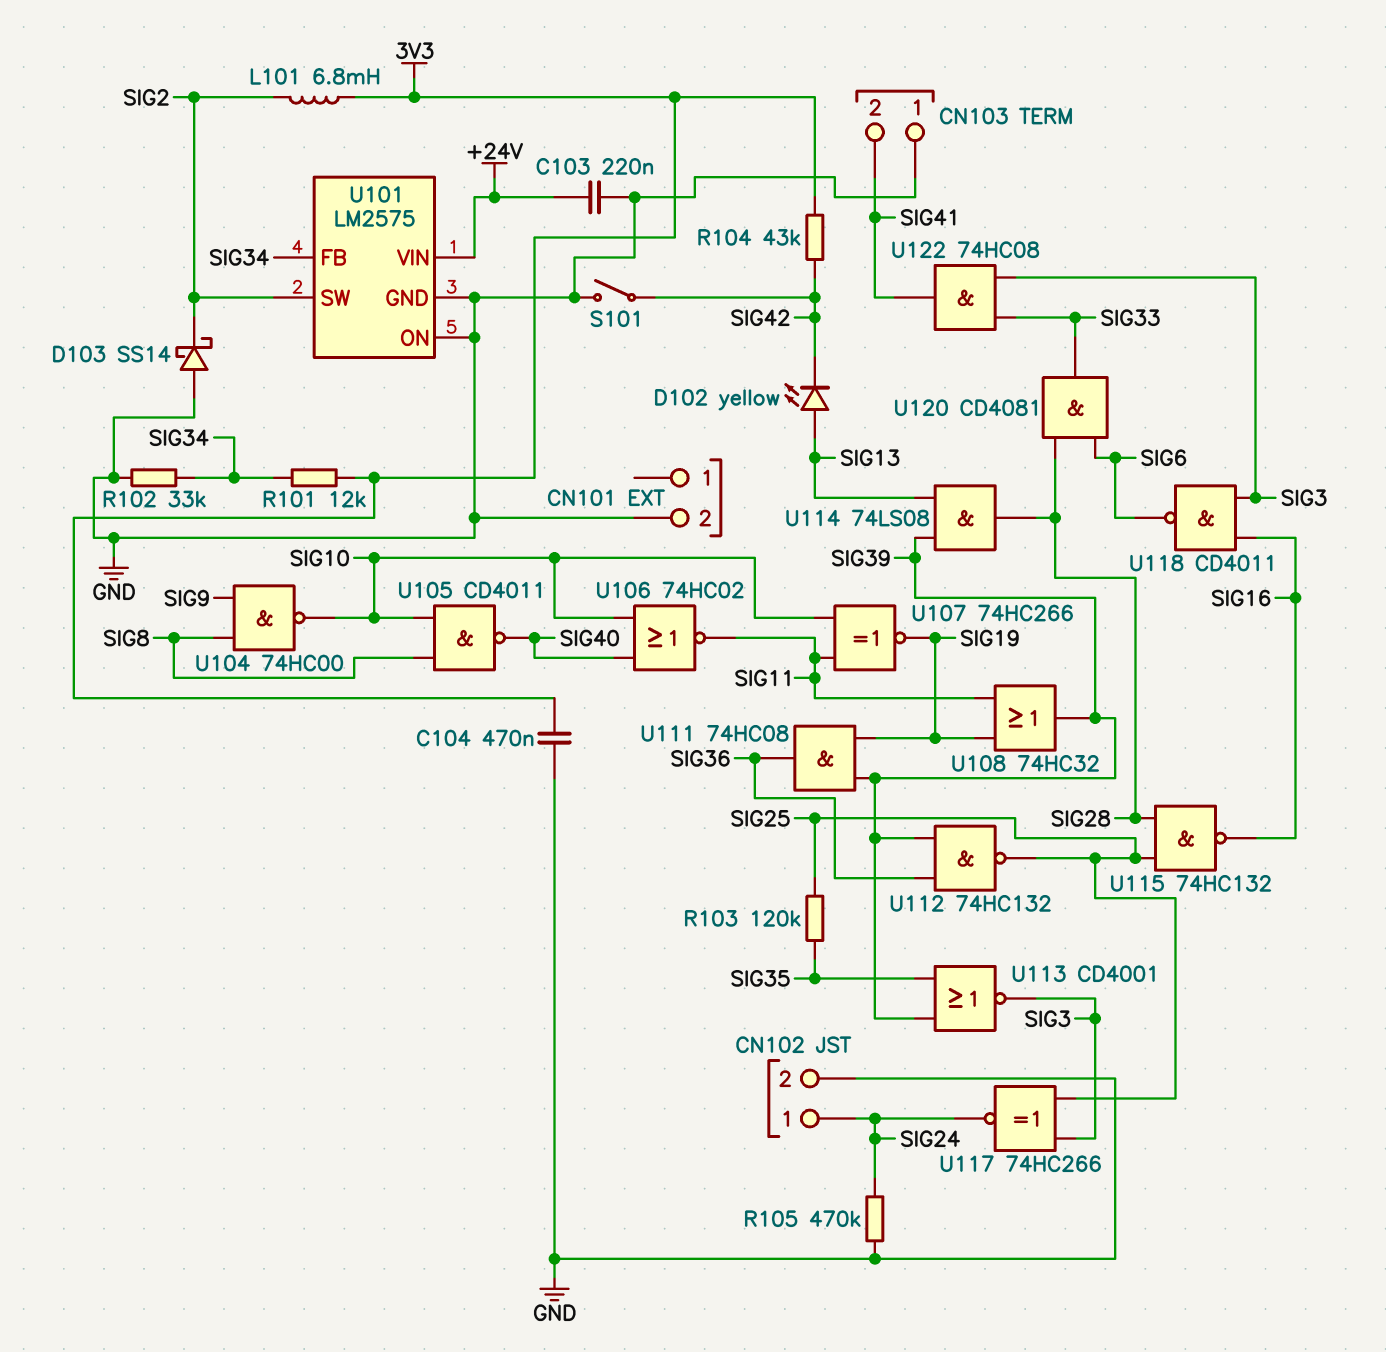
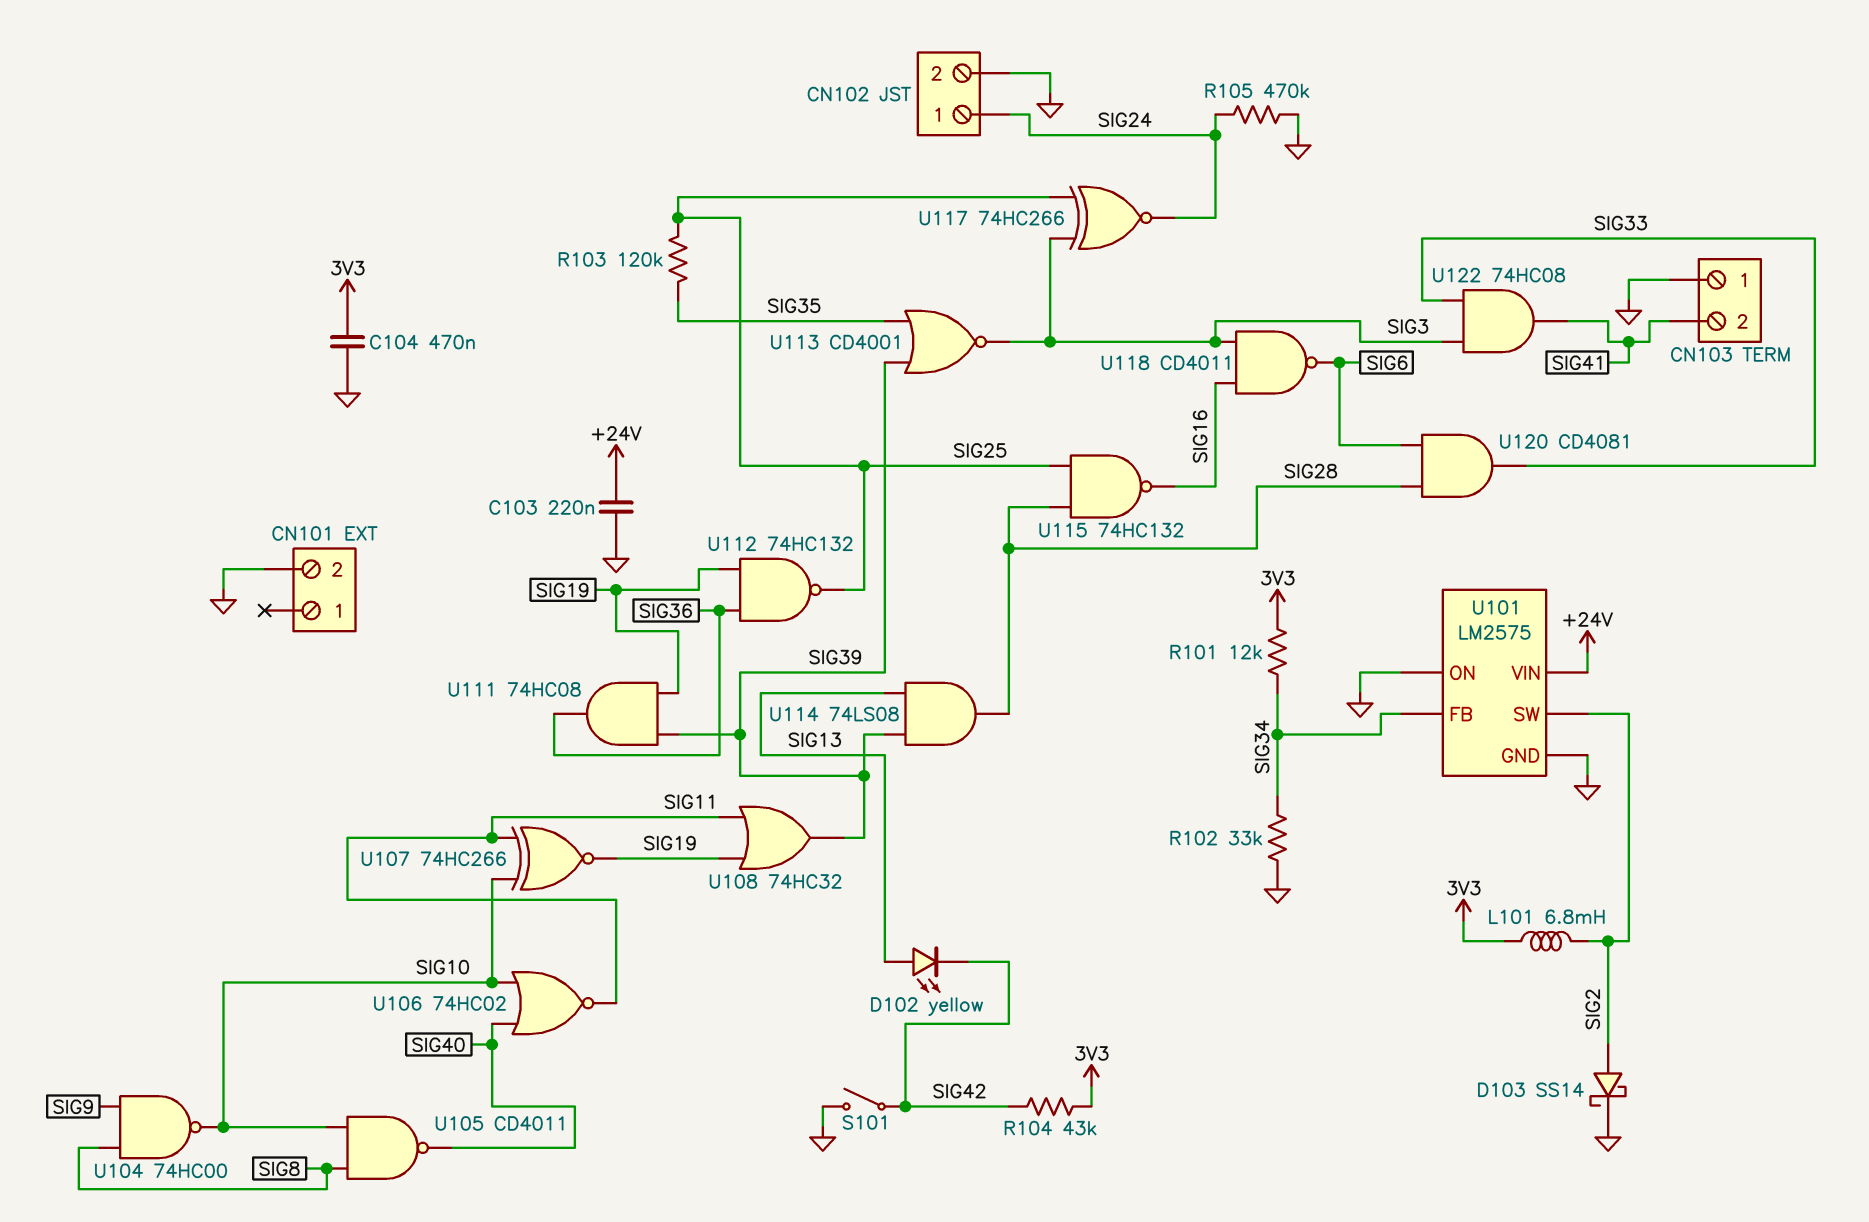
D103: schottky SS14 (A GND, K SIG2) -> schottky SS14 (A SIG2, K GND)
U112: NAND 74HC132 (in SIG36, in SIG39, out SIG25) -> NAND 74HC132 (in SIG19, in SIG36, out SIG25)

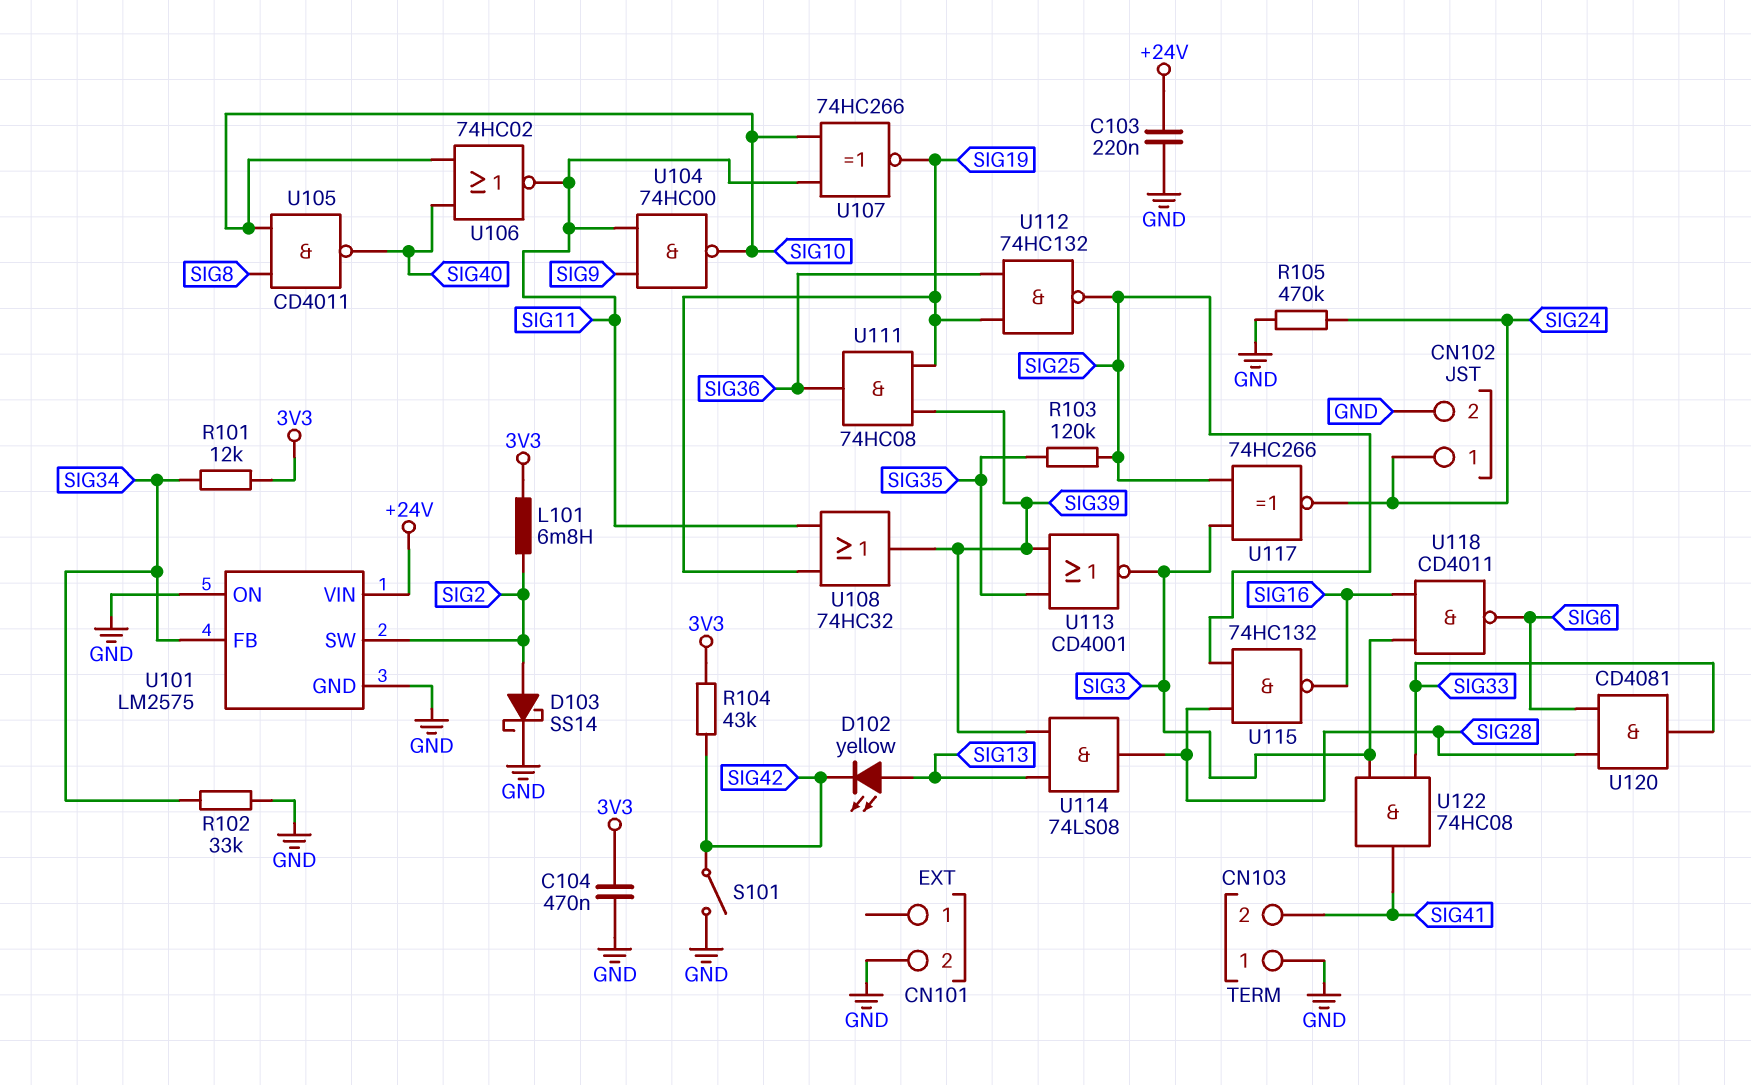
U104: NAND 74HC00 (in SIG8, in SIG9, out SIG10) -> NAND 74HC00 (in SIG9, in SIG11, out SIG10)

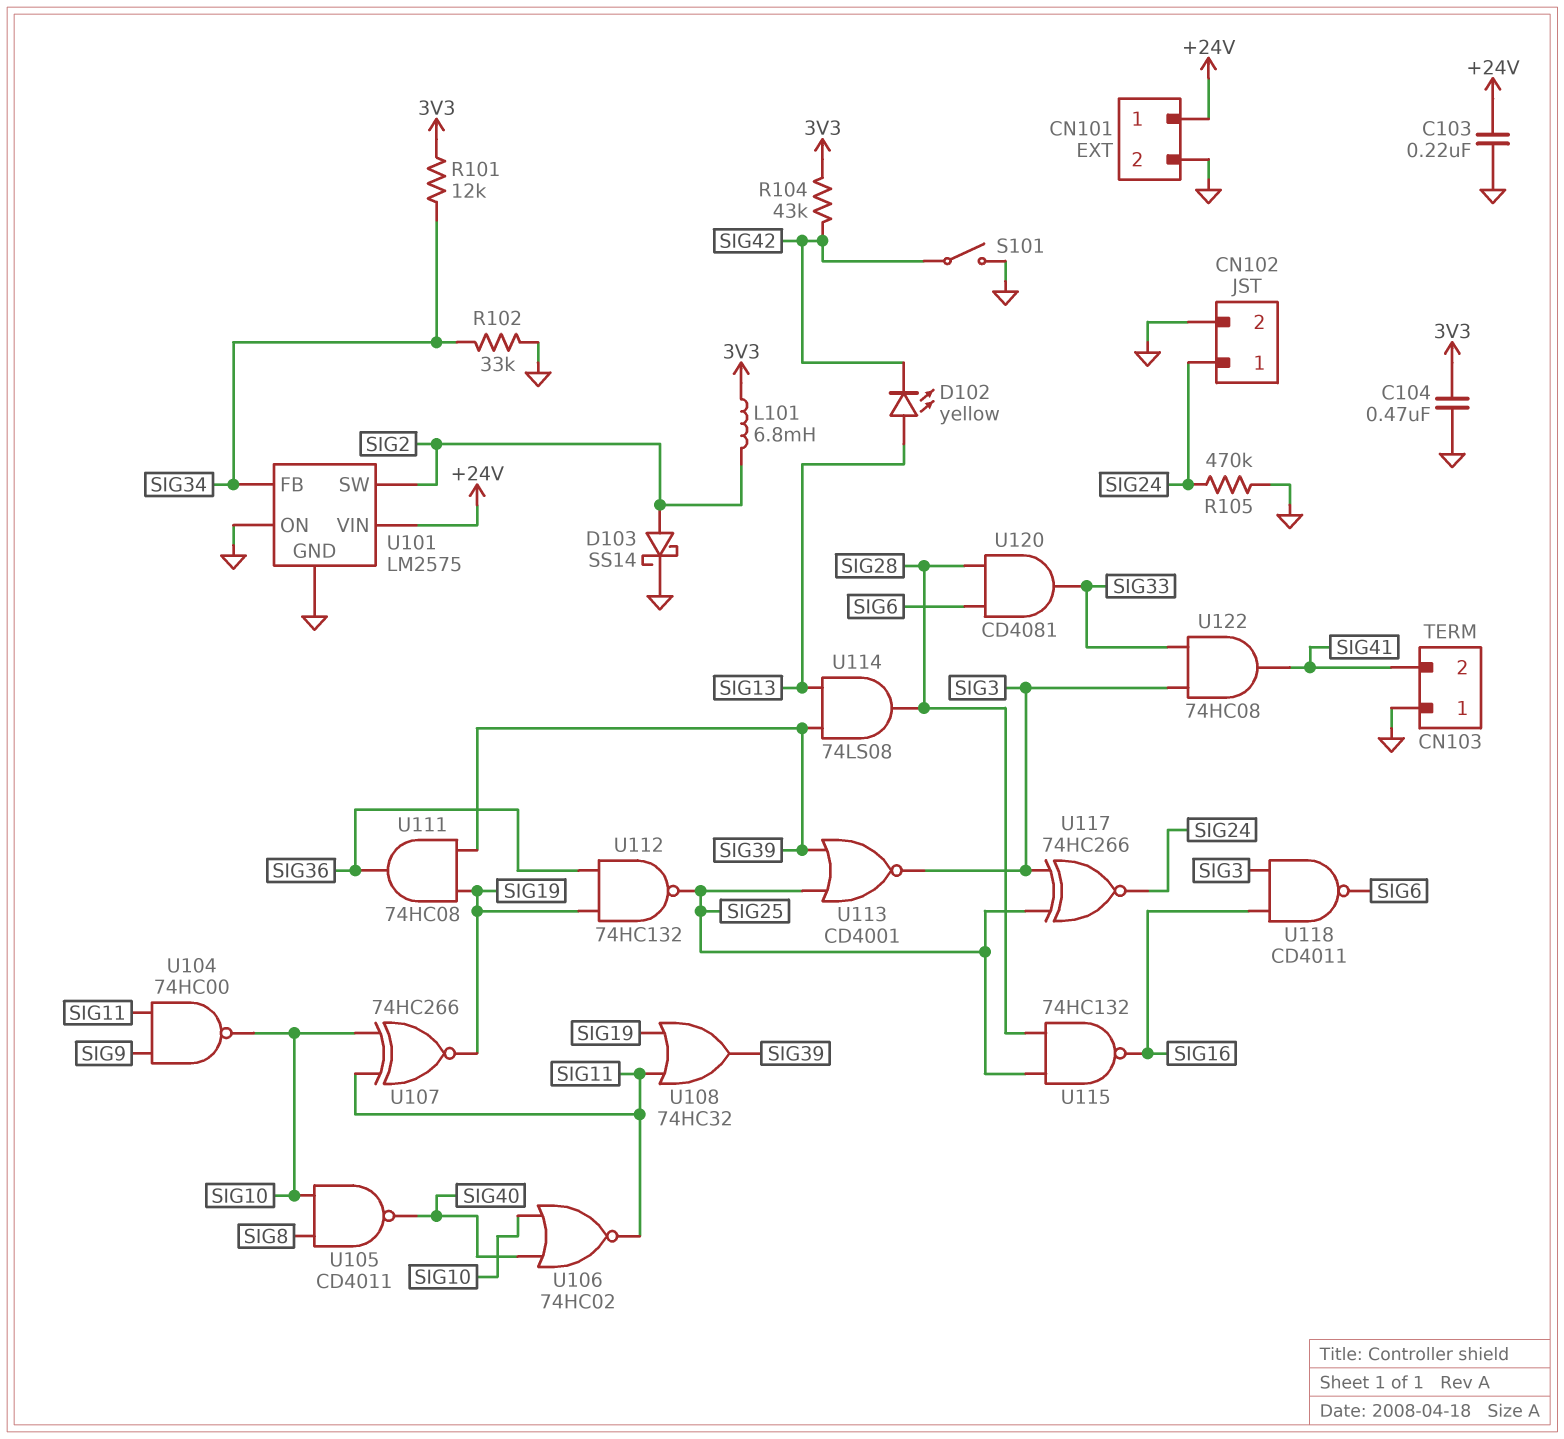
CN101 pin 1: none -> +24V
R103: 120k (SIG25, SIG35) -> none
U113: NOR CD4001 (in SIG35, in SIG39, out SIG3) -> NOR CD4001 (in SIG25, in SIG39, out SIG3)

